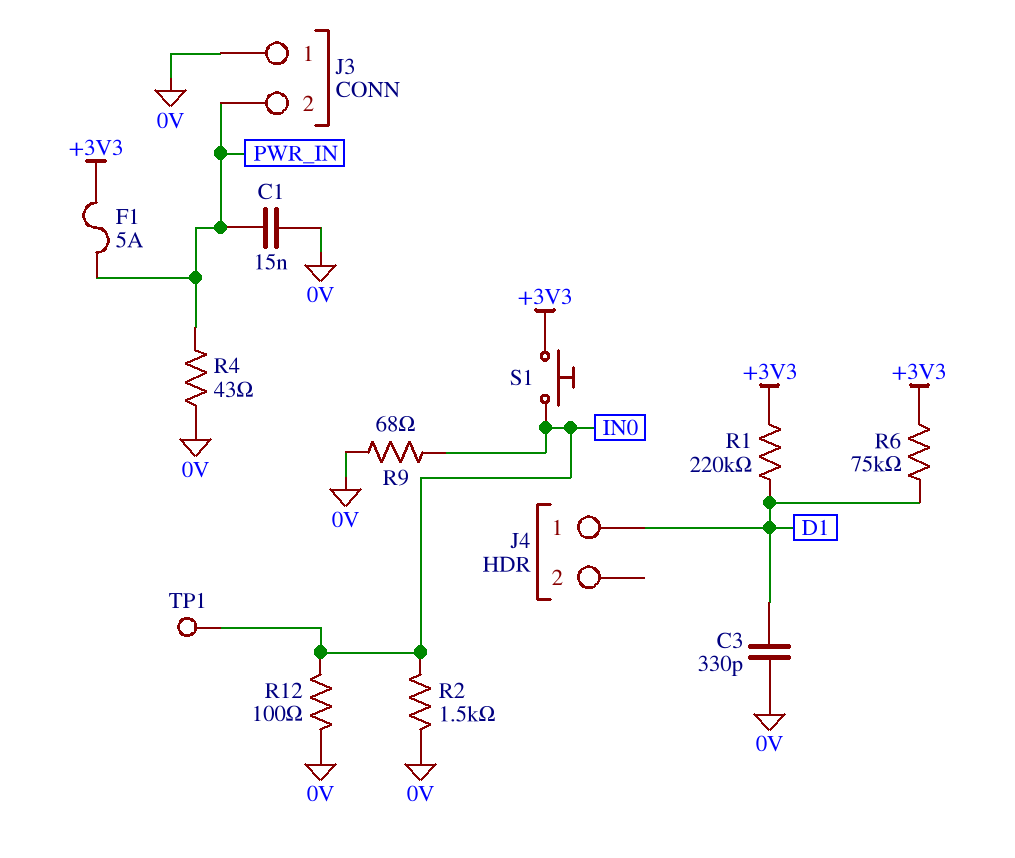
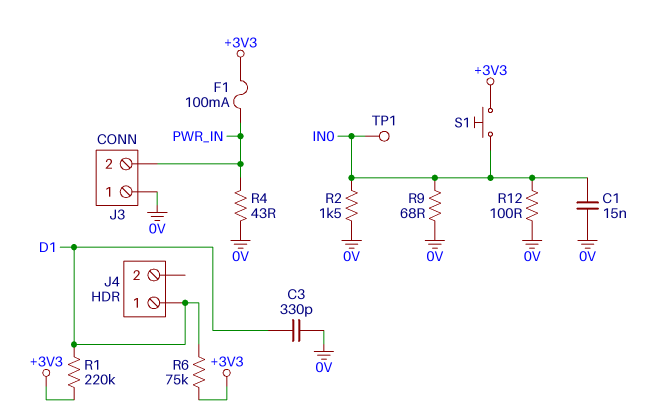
C1: 15nF (0V, PWR_IN) -> 15nF (0V, IN0)
F1: 5A (+3V3, PWR_IN) -> 100mA (+3V3, PWR_IN)

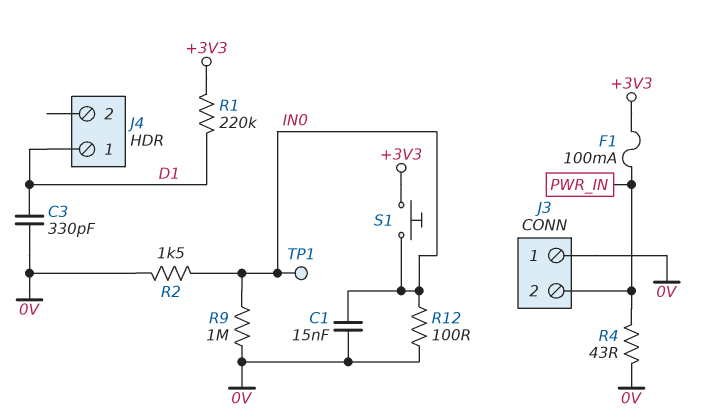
R6: 75k (+3V3, D1) -> none
R9: 68 (0V, IN0) -> 1M (0V, IN0)

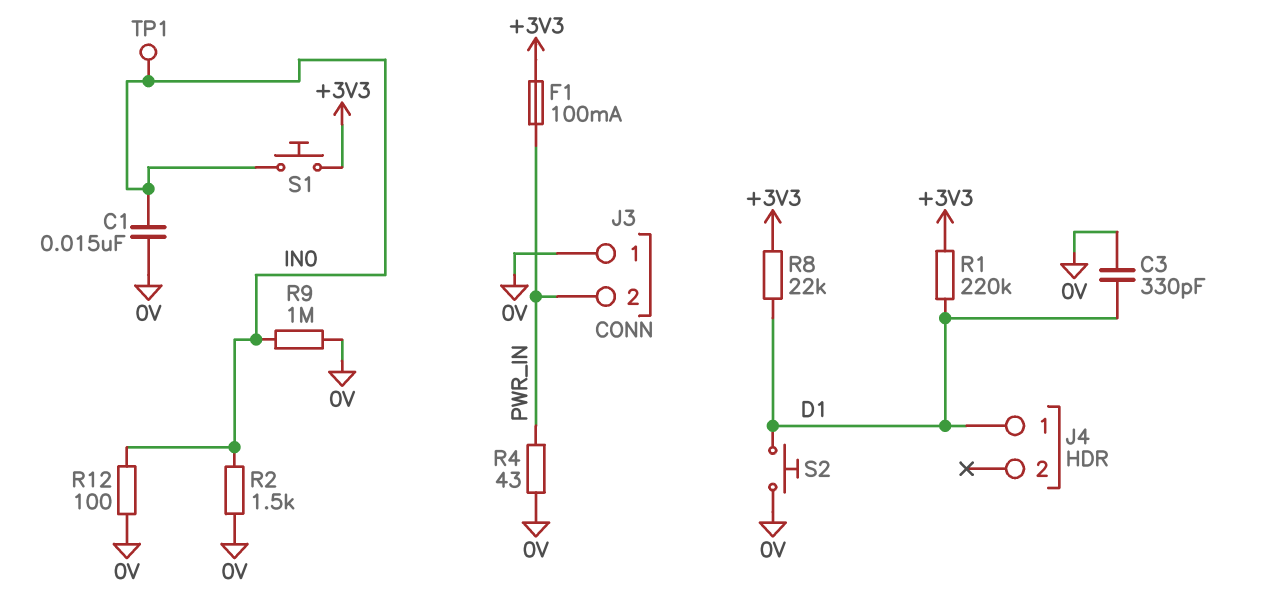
R8: none -> 22k (+3V3, D1)
S2: none -> button (0V, D1)

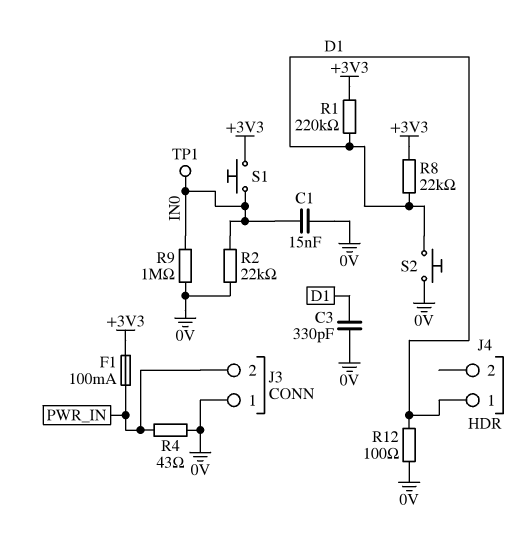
R2: 1.5k (0V, IN0) -> 22k (0V, IN0)
R12: 100 (0V, IN0) -> 100 (0V, D1)

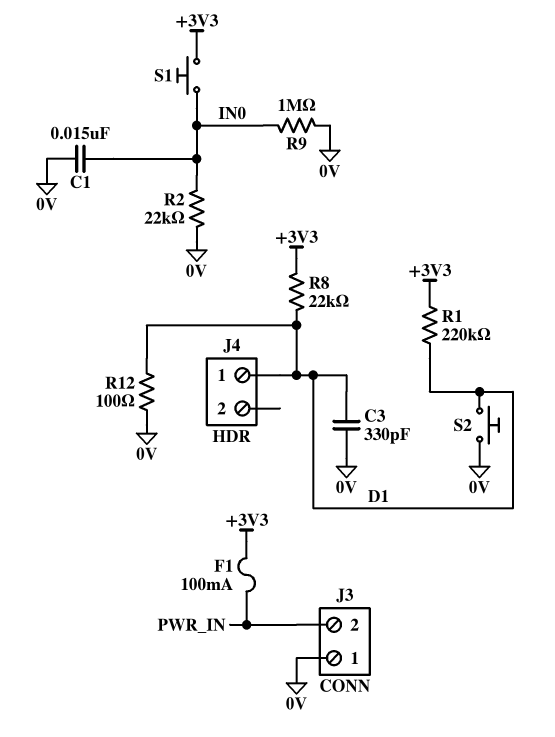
R4: 43 (0V, PWR_IN) -> none
TP1: test point (IN0) -> none

